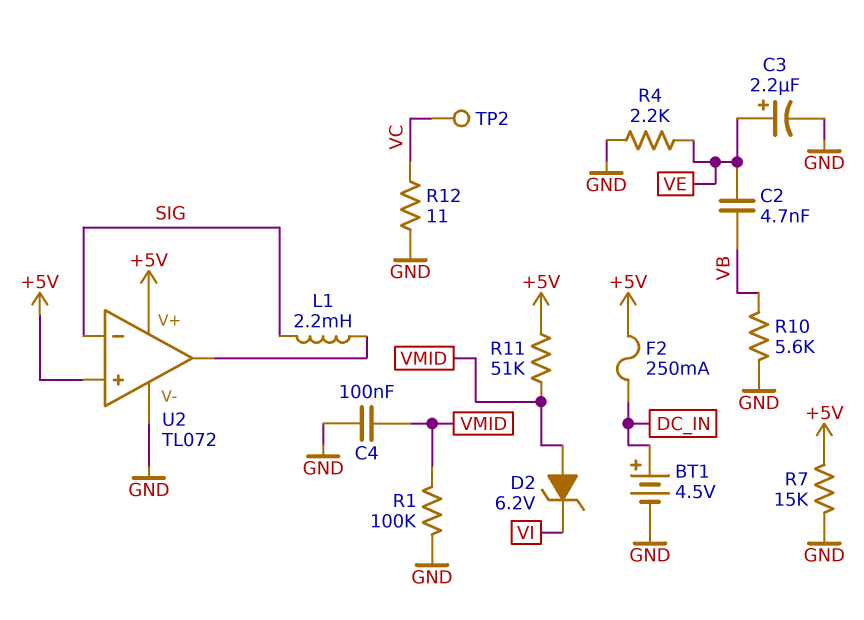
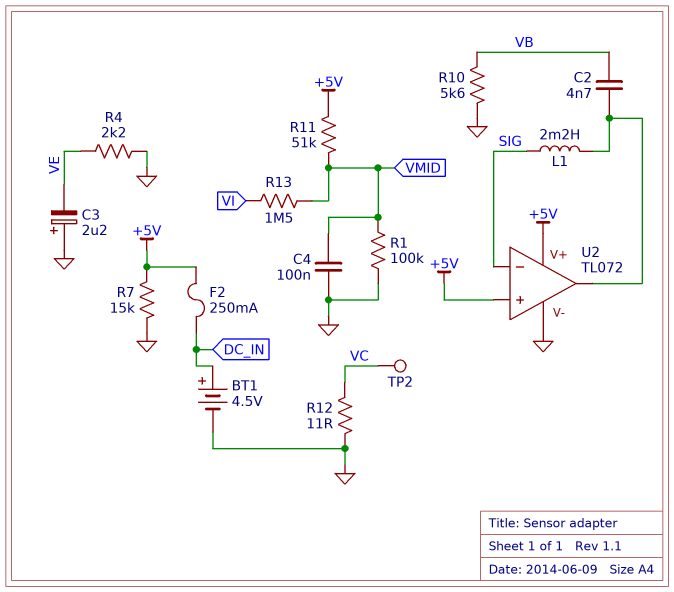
C2: 4.7nF (VB, VE) -> 4.7nF (U2/out, VB)
C3: 2.2uF (plus VE, minus GND) -> 2.2uF (plus GND, minus VE)
D2: zener 6.2V (A VMID, K VI) -> none
R13: none -> 1.5M (VI, VMID)

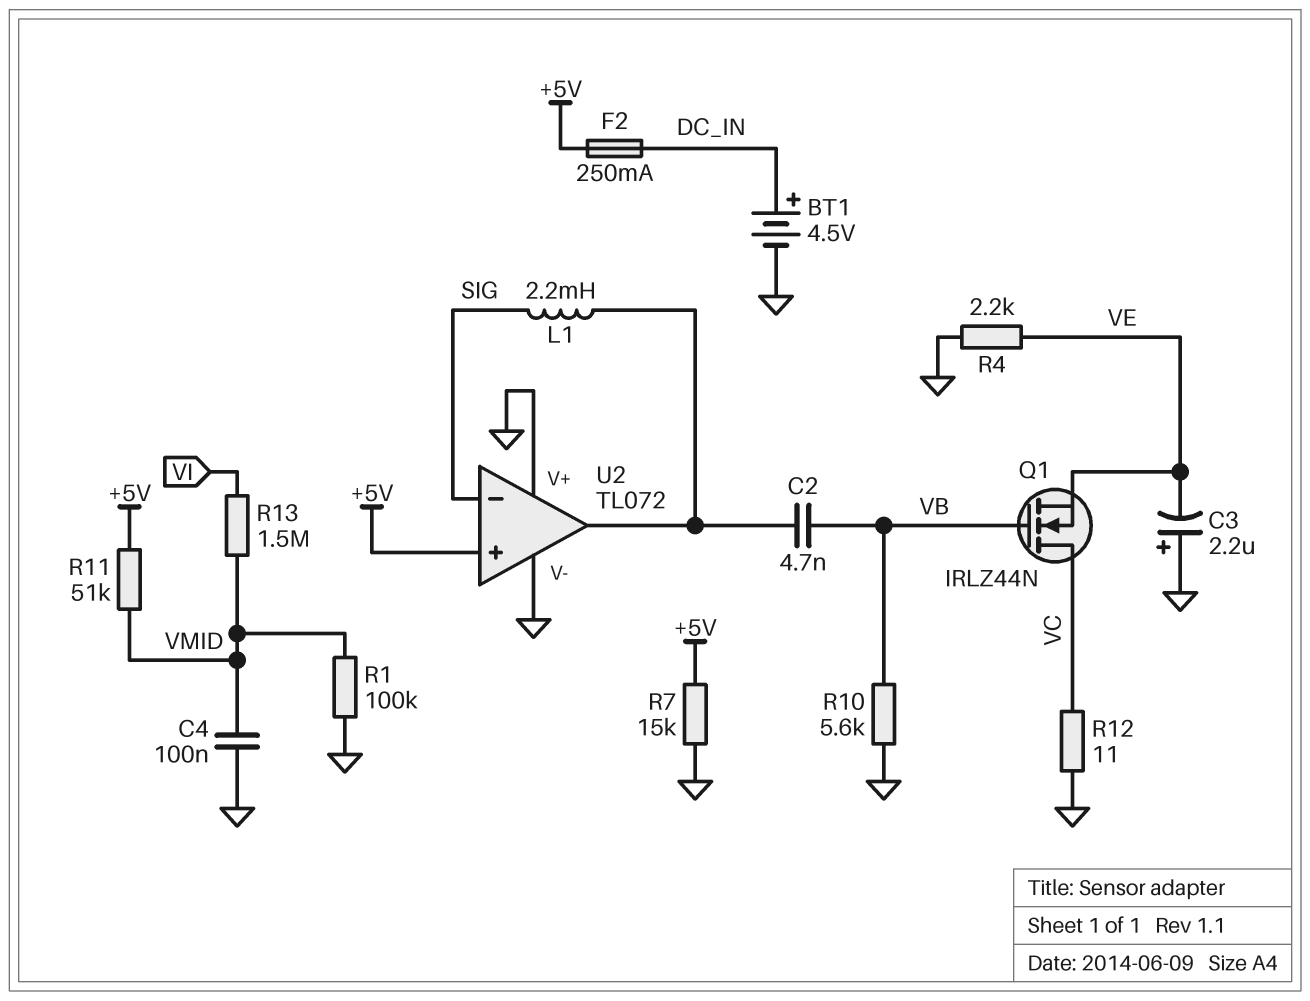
Q1: none -> NMOS IRLZ44N (G VB, D VC, S VE)
TP2: test point (VC) -> none
U2 pin V+: +5V -> GND

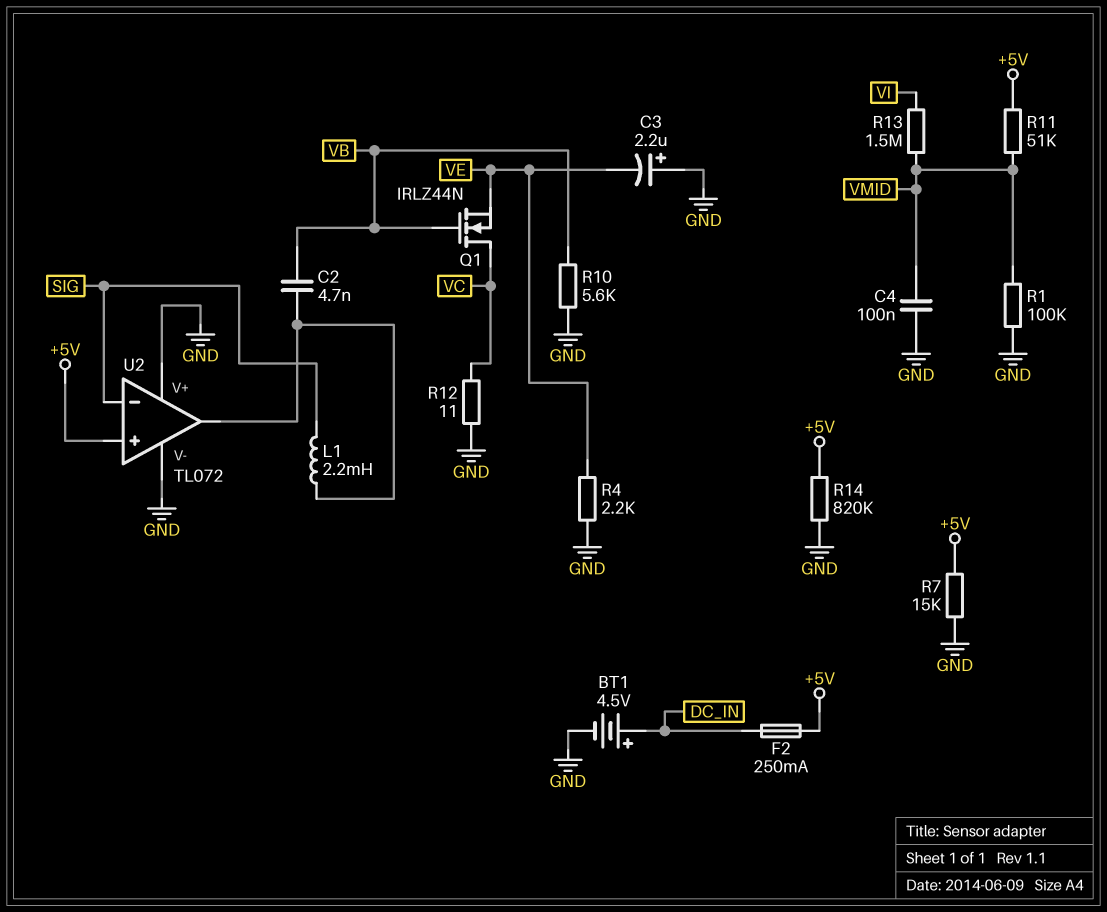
R14: none -> 820k (+5V, GND)

